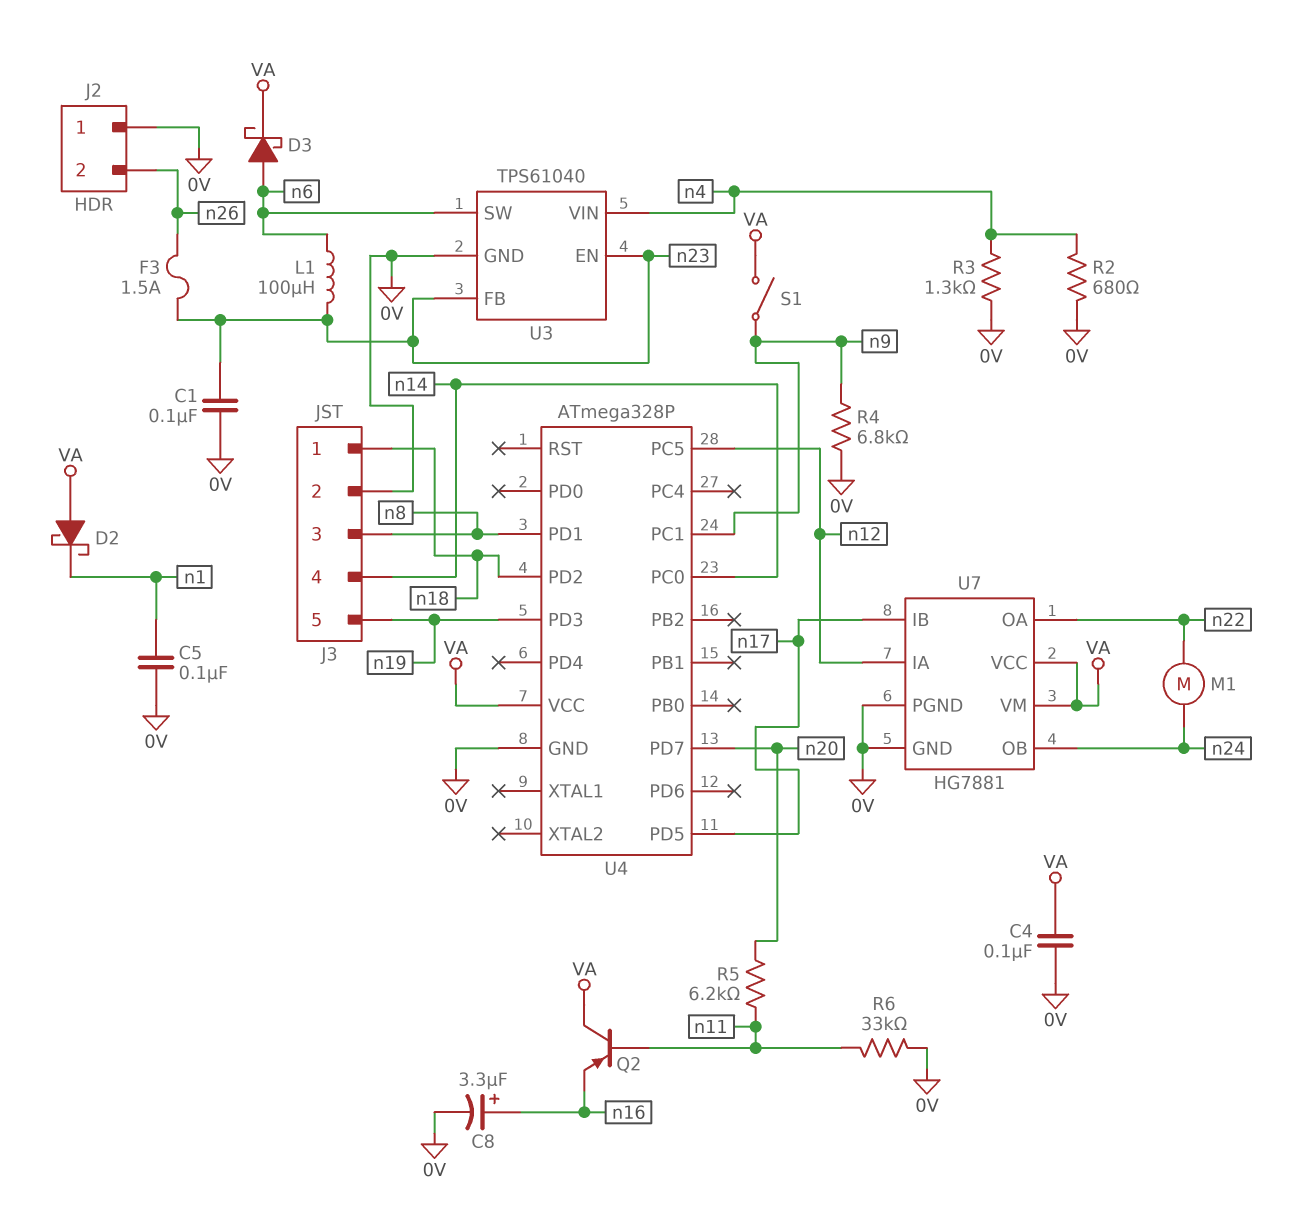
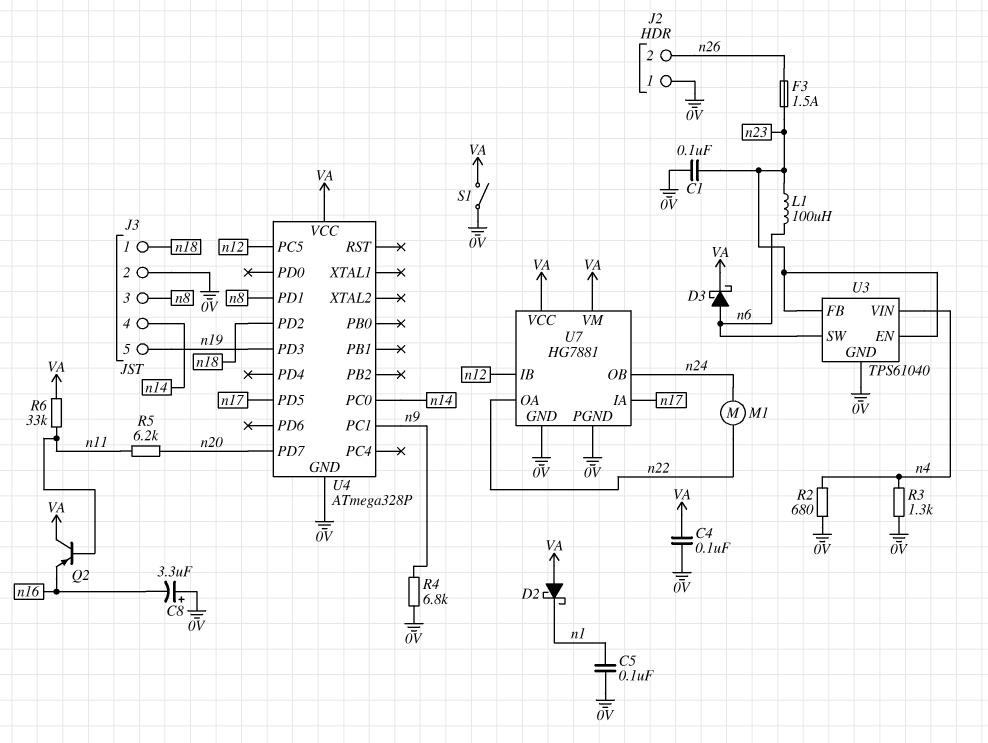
C8: 3.3uF (plus n16, minus 0V) -> 3.3uF (plus 0V, minus n16)
R6: 33k (0V, n11) -> 33k (VA, n11)
S1: switch (VA, n9) -> switch (0V, VA)
U7 pin IA: n12 -> n17
U7 pin IB: n17 -> n12

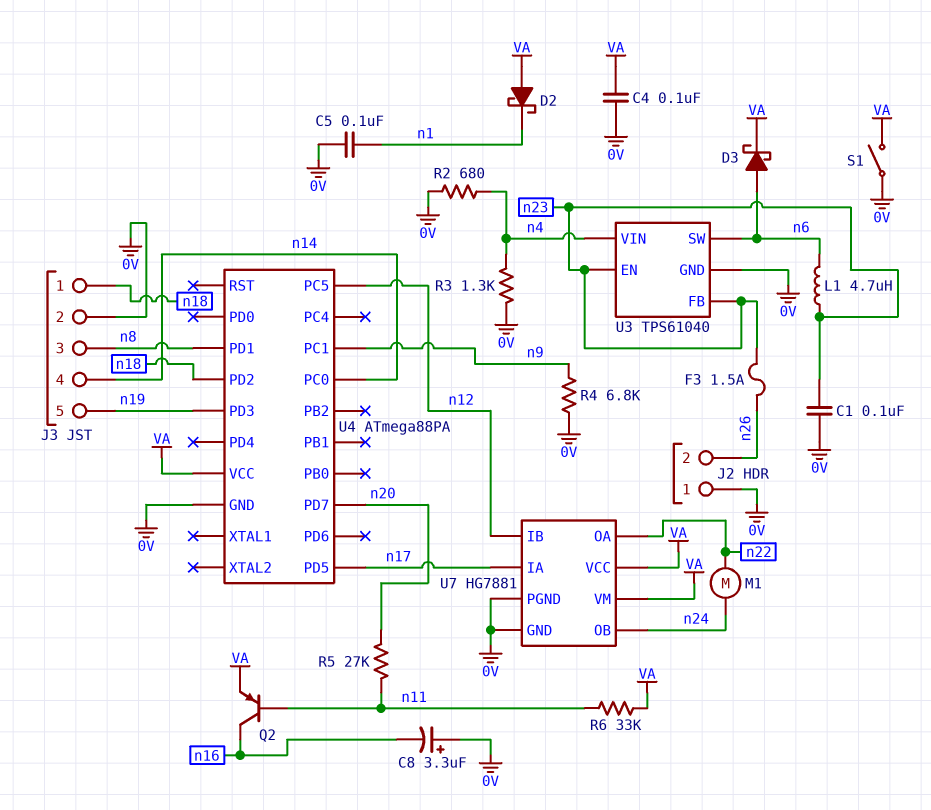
L1: 100uH (n6, n23) -> 4.7uH (n6, n23)
Q2: PNP (B n11, C VA, E n16) -> PNP (B n11, C n16, E VA)
R5: 6.2k (n11, n20) -> 27k (n11, n20)
U4: ATmega328P -> ATmega88PA

